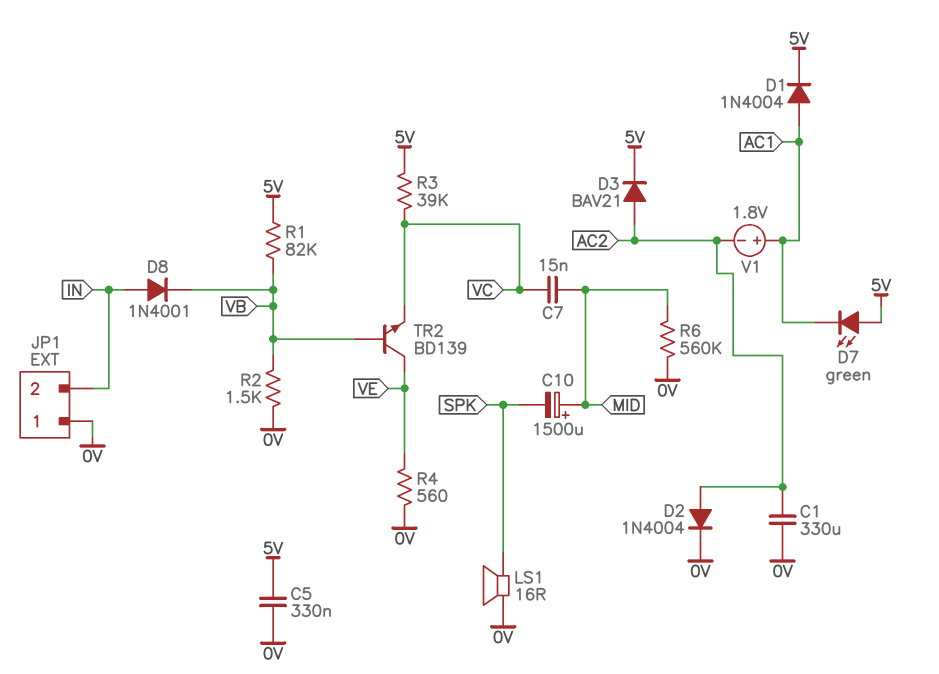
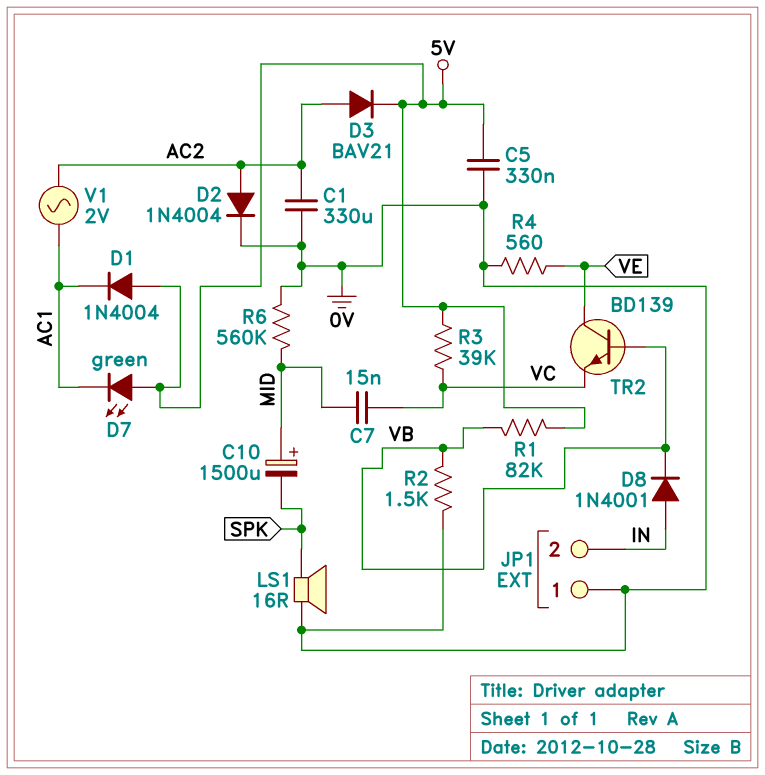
D1: diode 1N4004 (A AC1, K 5V) -> diode 1N4004 (A 5V, K AC1)
V1: 1.8V (plus AC1, minus AC2) -> AC 2V (AC1, AC2)

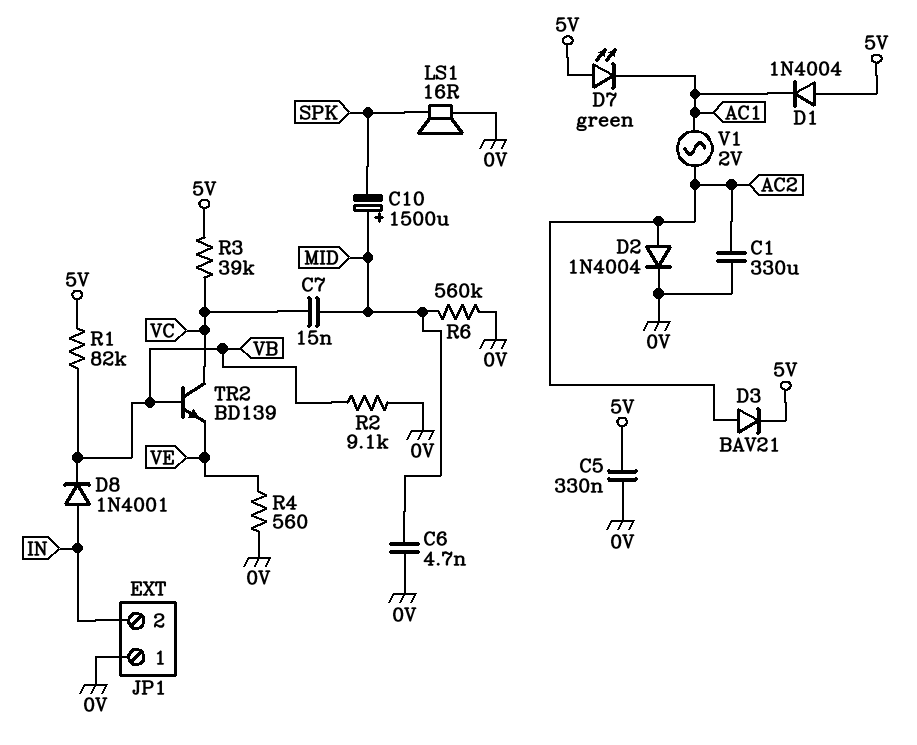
C6: none -> 4.7nF (0V, MID)
R2: 1.5k (0V, VB) -> 9.1k (0V, VB)
TR2: NPN BD139 (B VB, C VE, E VC) -> NPN BD139 (B VB, C VC, E VE)

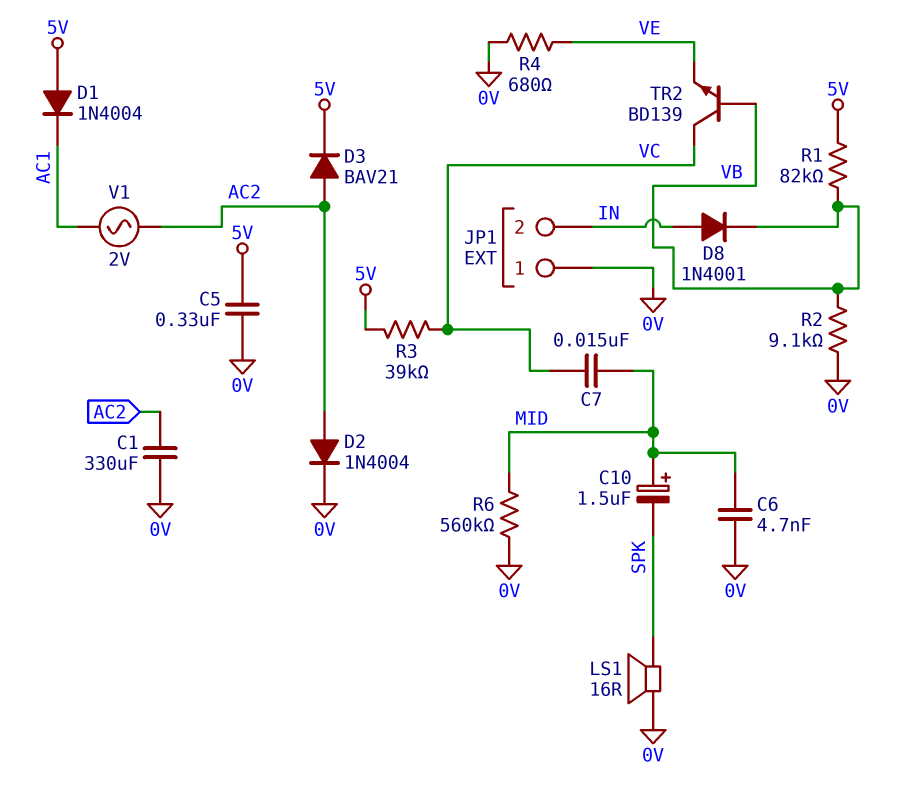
C10: 1500uF (plus MID, minus SPK) -> 1.5uF (plus MID, minus SPK)
D7: LED green (A 5V, K AC1) -> none
R4: 560 (0V, VE) -> 680 (0V, VE)

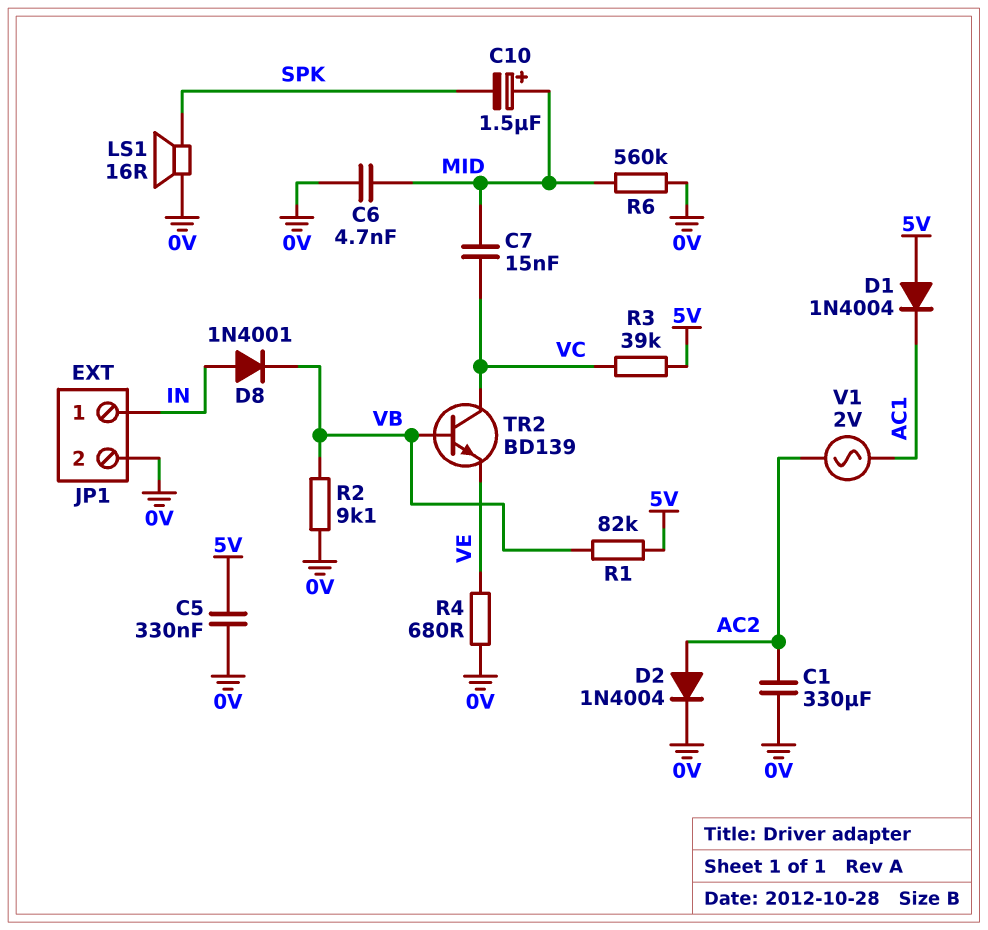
D3: diode BAV21 (A AC2, K 5V) -> none
JP1 pin 1: 0V -> IN
JP1 pin 2: IN -> 0V

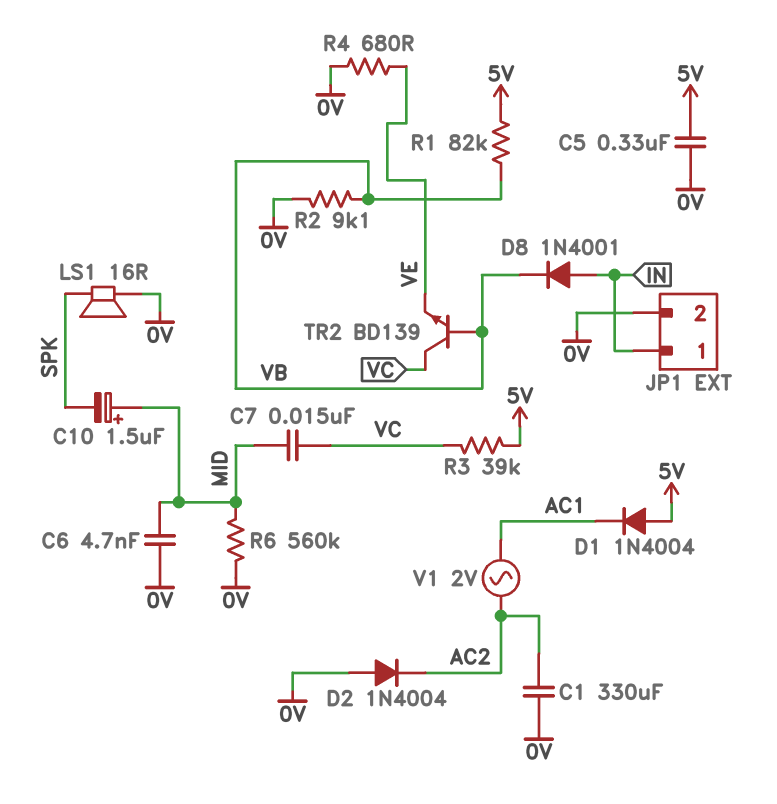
D2: diode 1N4004 (A AC2, K 0V) -> diode 1N4004 (A 0V, K AC2)

